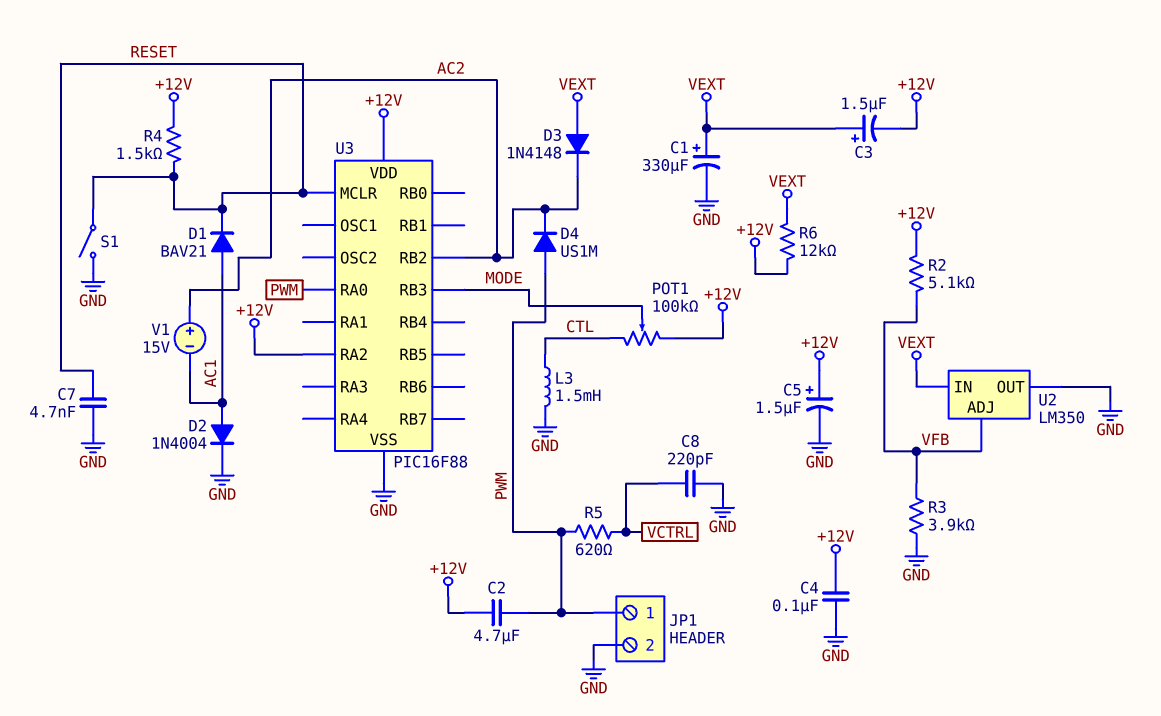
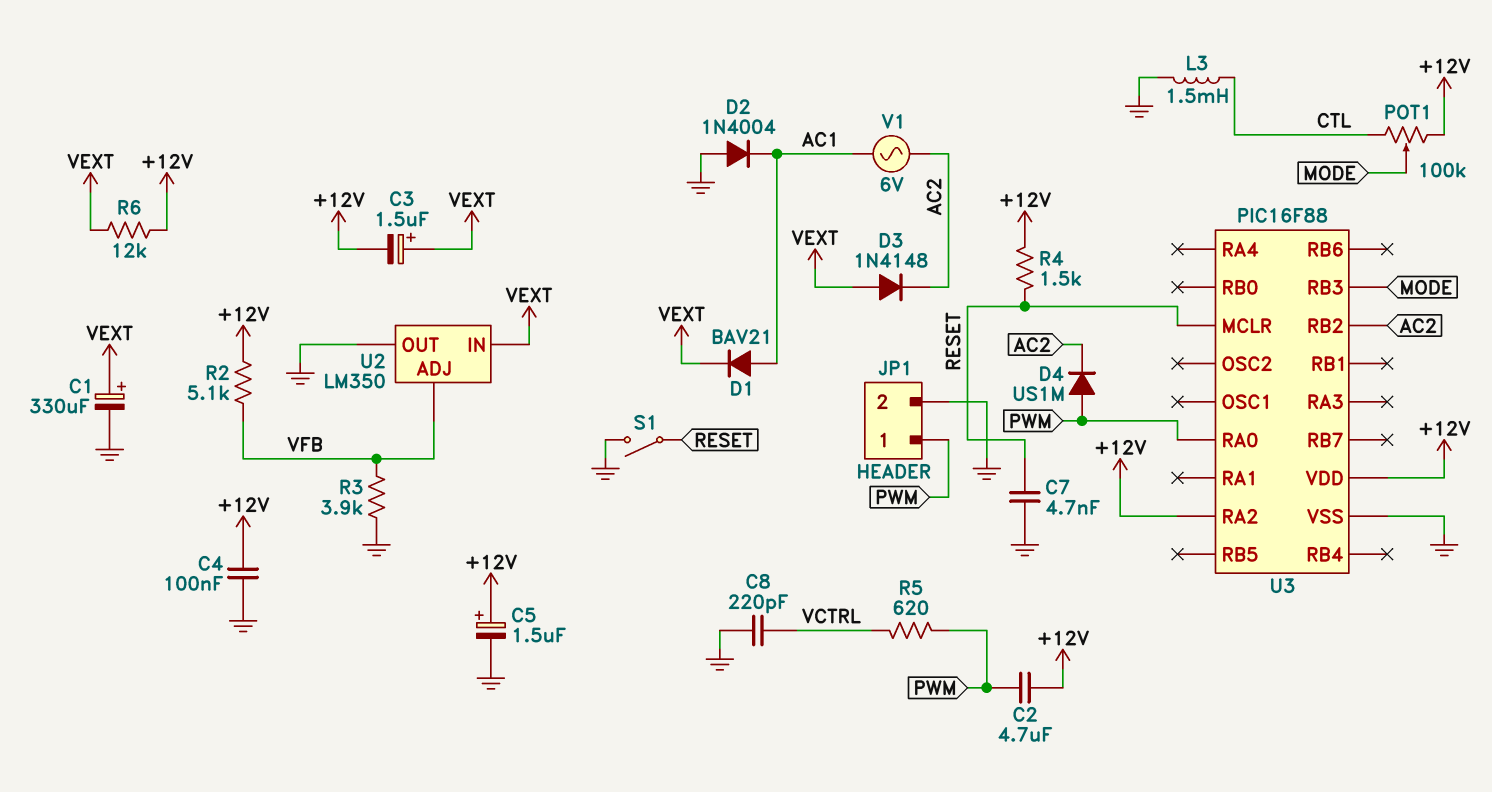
D1: diode BAV21 (A AC1, K RESET) -> diode BAV21 (A AC1, K VEXT)
D2: diode 1N4004 (A AC1, K GND) -> diode 1N4004 (A GND, K AC1)
V1: 15V (plus AC2, minus AC1) -> AC 6V (AC1, AC2)

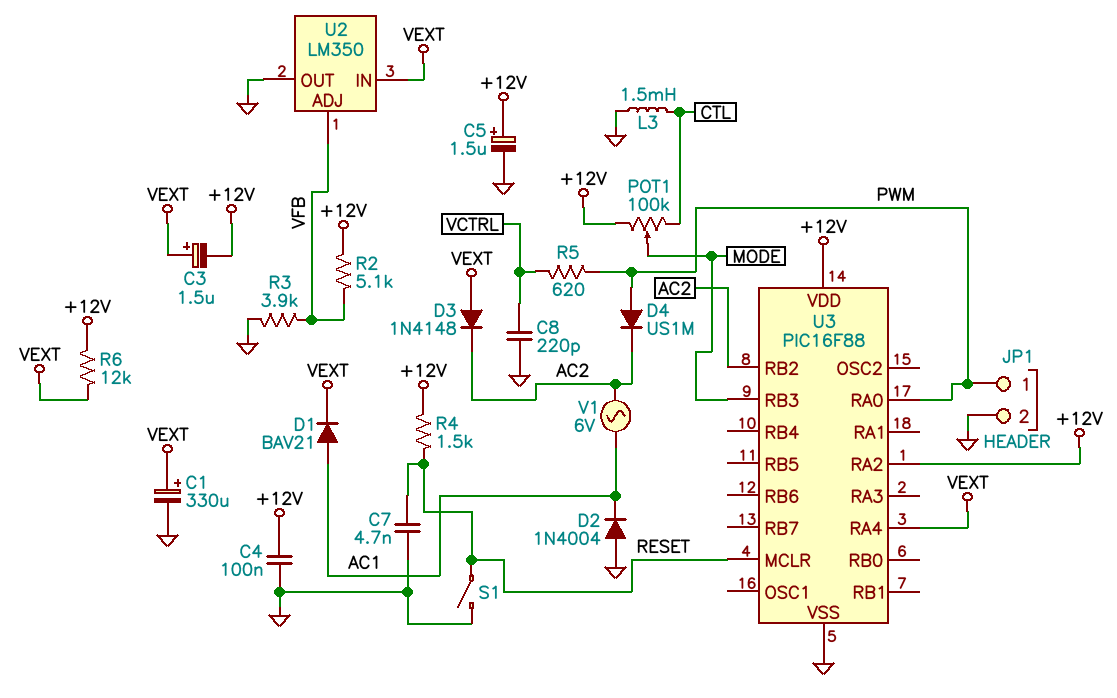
C2: 4.7uF (+12V, PWM) -> none
U3 pin RA4: none -> VEXT

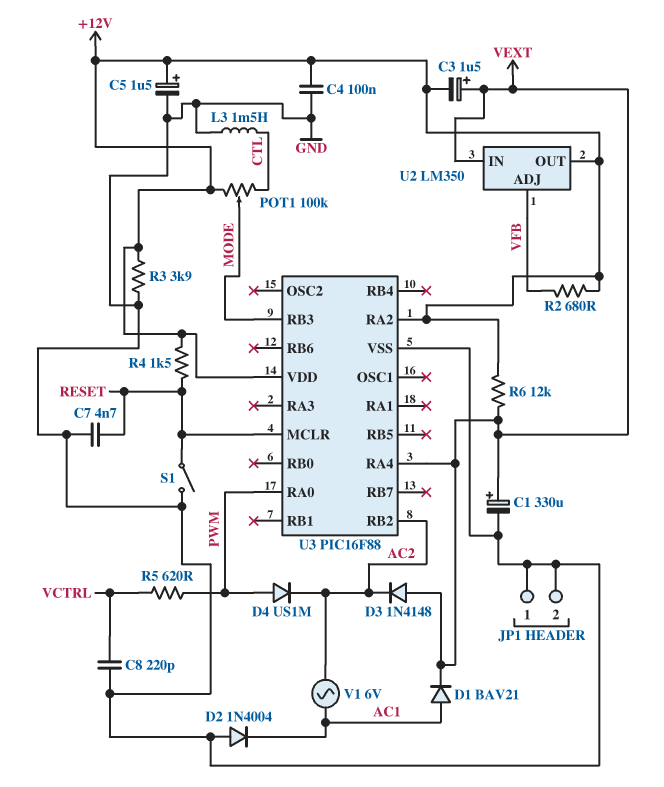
JP1 pin 1: PWM -> GND
R2: 5.1k (+12V, VFB) -> 680 (+12V, VFB)
R3: 3.9k (GND, VFB) -> 3.9k (+12V, GND)
U2 pin OUT: GND -> +12V

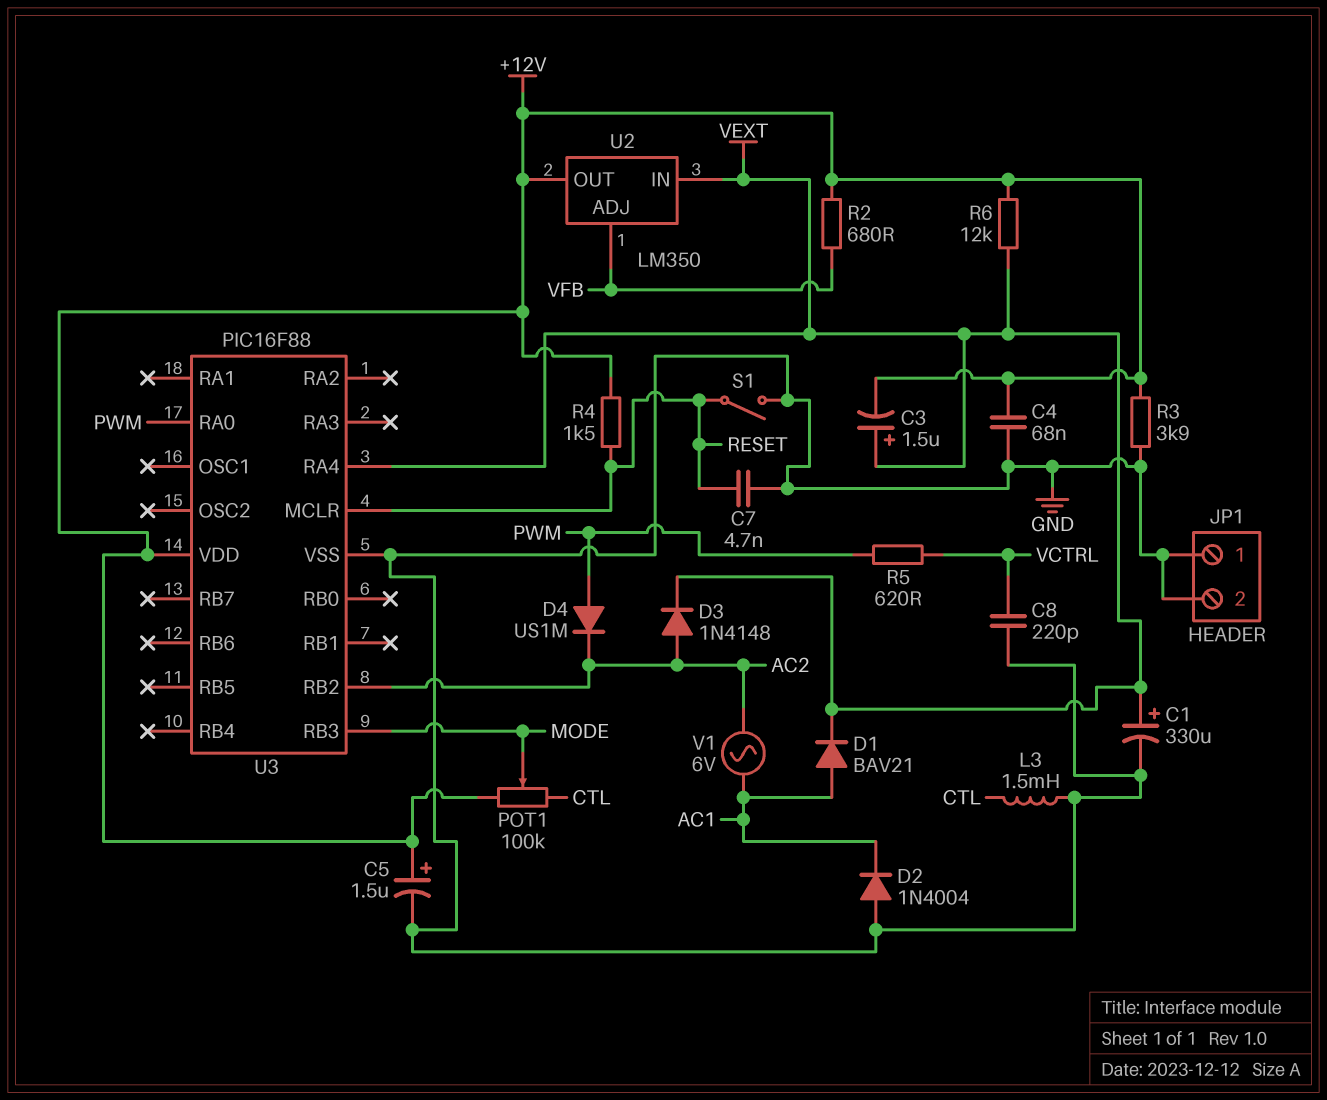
C4: 100nF (+12V, GND) -> 68nF (+12V, GND)
D3: diode 1N4148 (A VEXT, K AC2) -> diode 1N4148 (A AC2, K VEXT)
U3 pin RA2: +12V -> none

